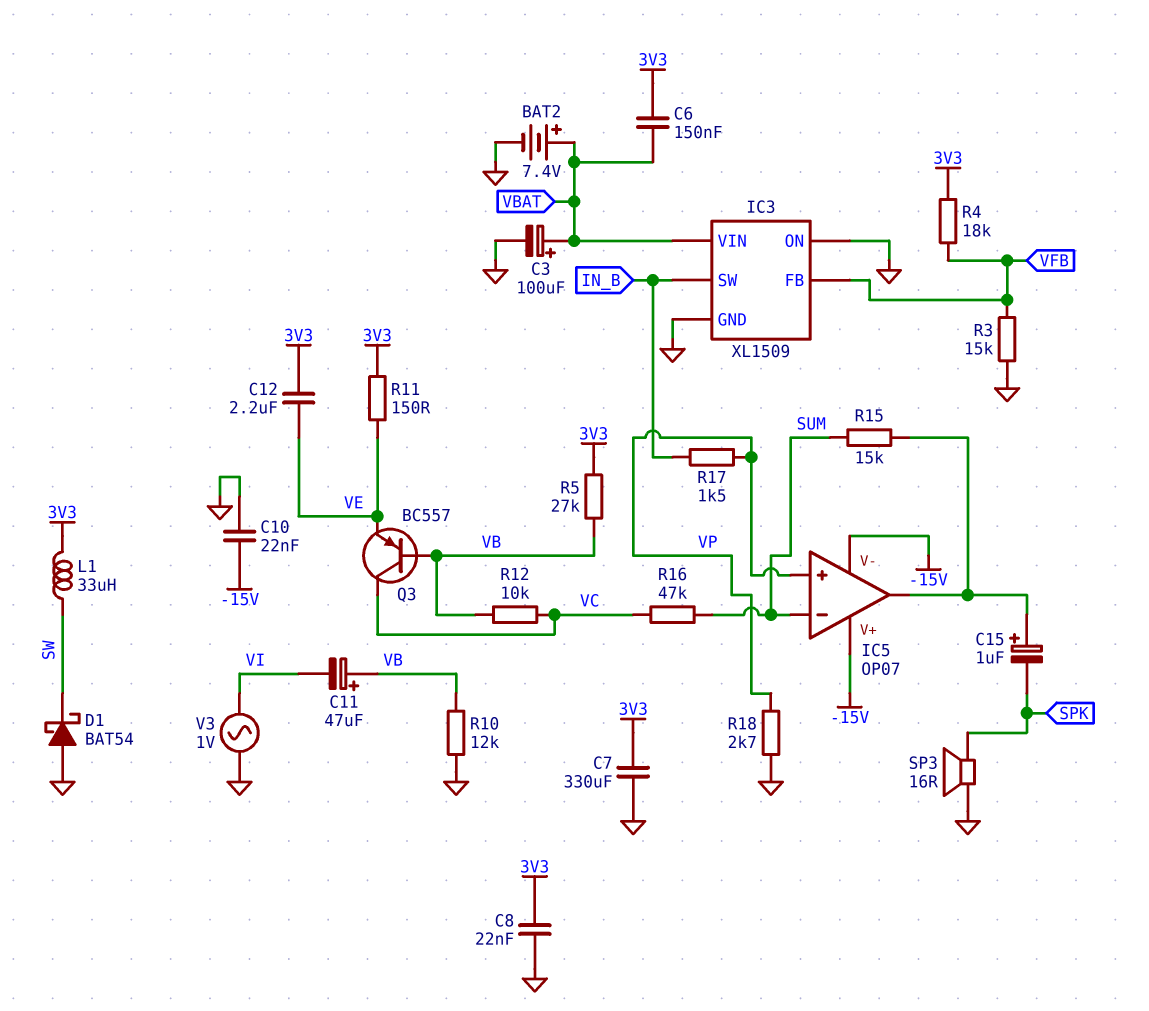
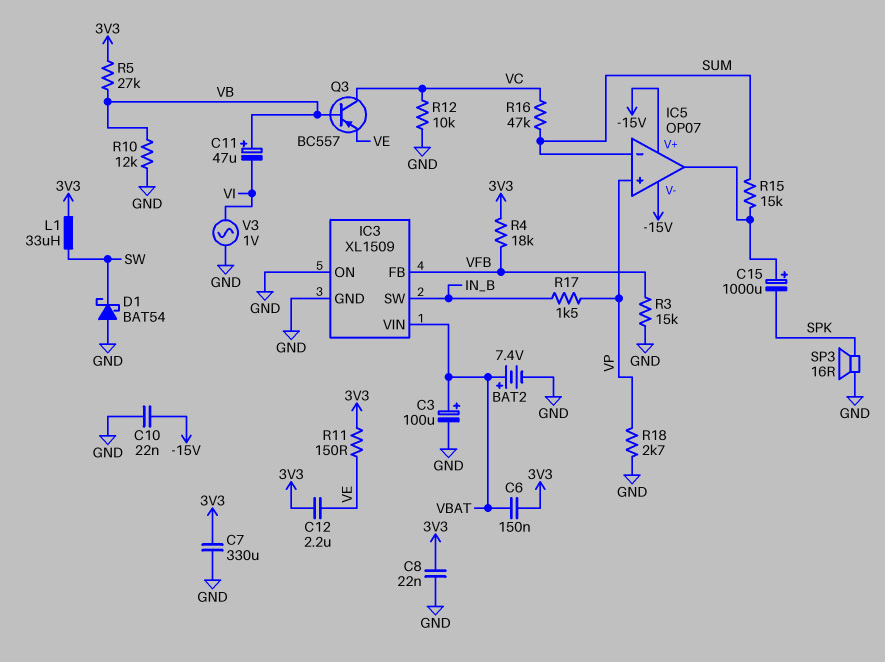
C15: 1uF (plus IC5/out, minus SPK) -> 1000uF (plus IC5/out, minus SPK)
R12: 10k (VB, VC) -> 10k (GND, VC)

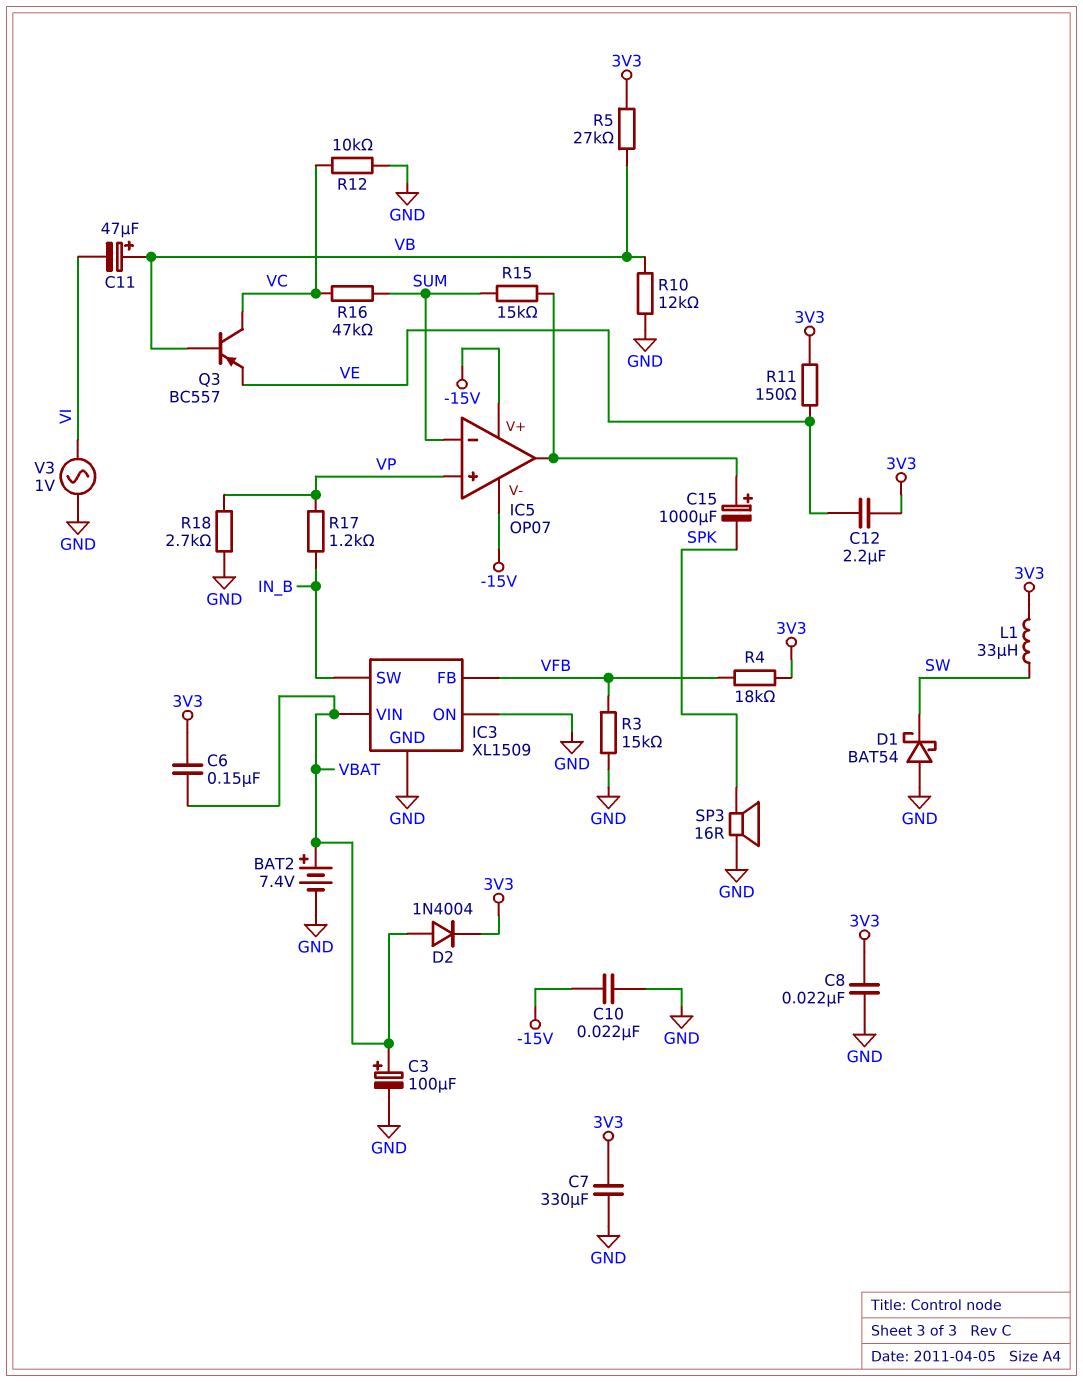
D2: none -> diode 1N4004 (A VBAT, K 3V3)
R17: 1.5k (IN_B, VP) -> 1.2k (IN_B, VP)

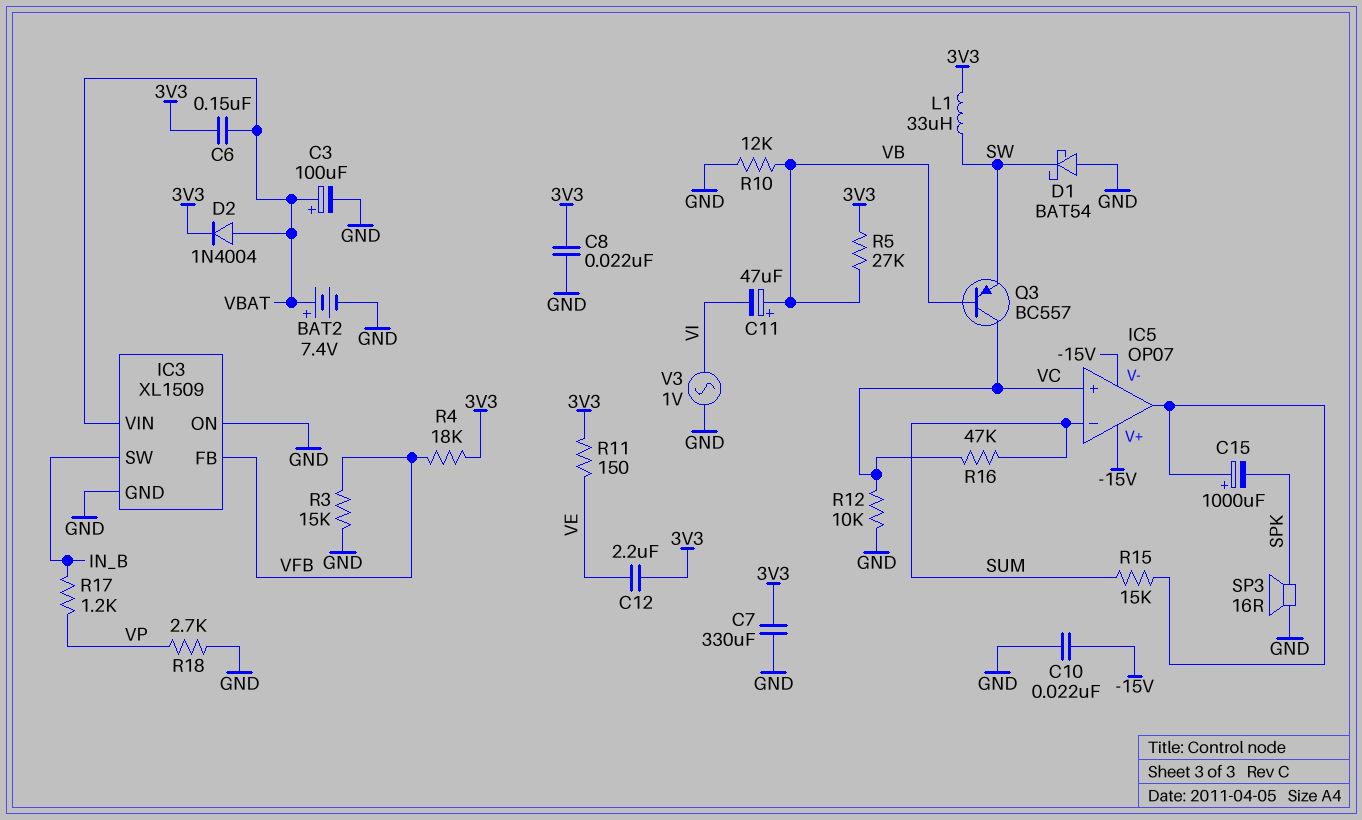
IC5 pin in+: VP -> VC
Q3: PNP BC557 (B VB, C VC, E VE) -> PNP BC557 (B VB, C VC, E SW)

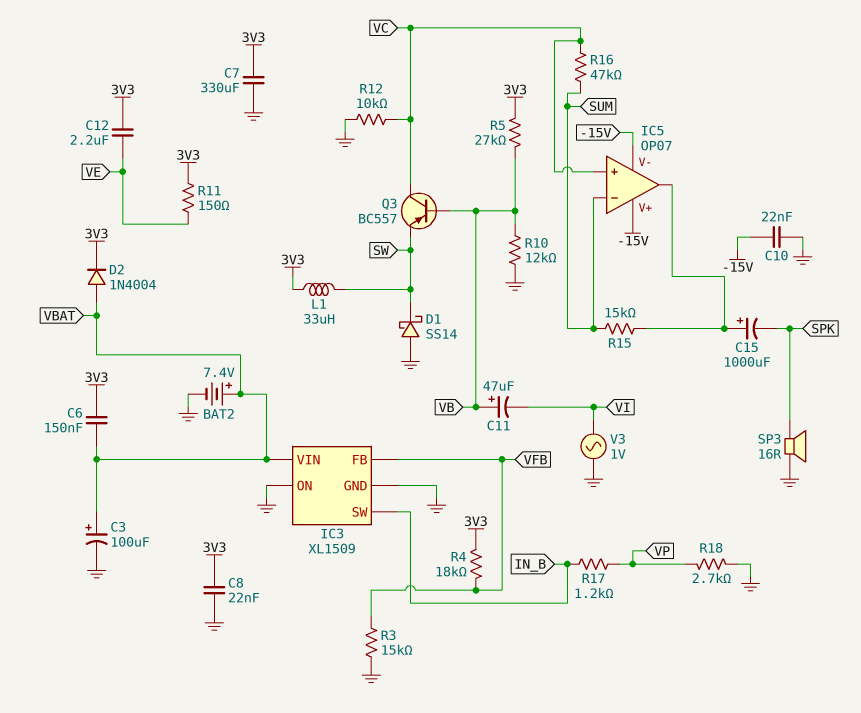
D1: schottky BAT54 (A GND, K SW) -> schottky SS14 (A GND, K SW)

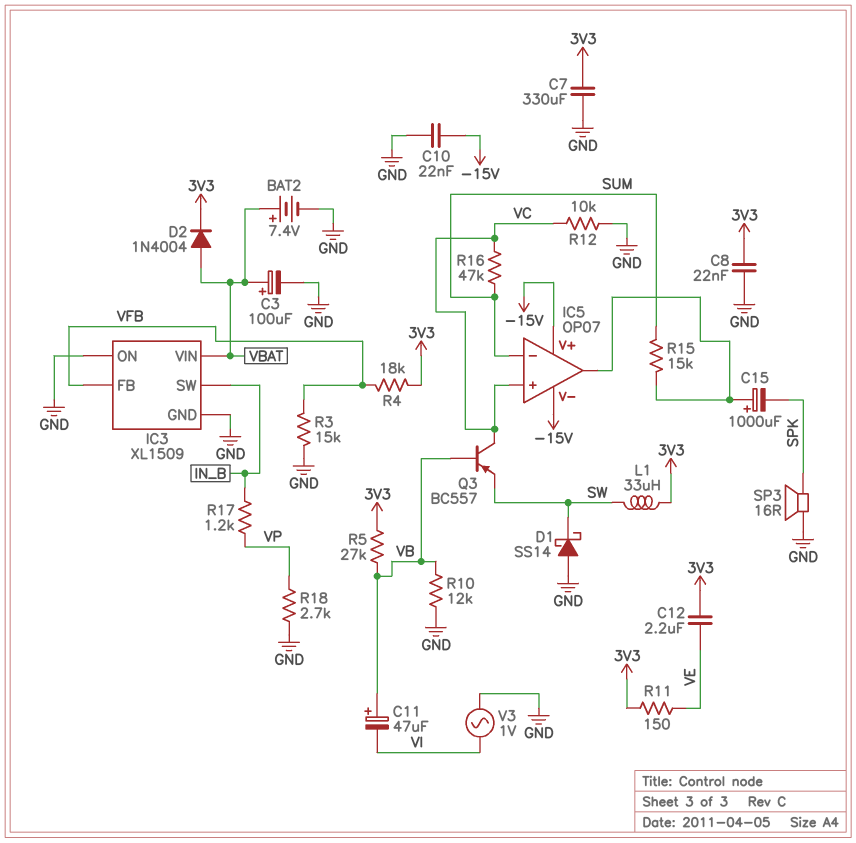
C6: 150nF (3V3, VBAT) -> none

